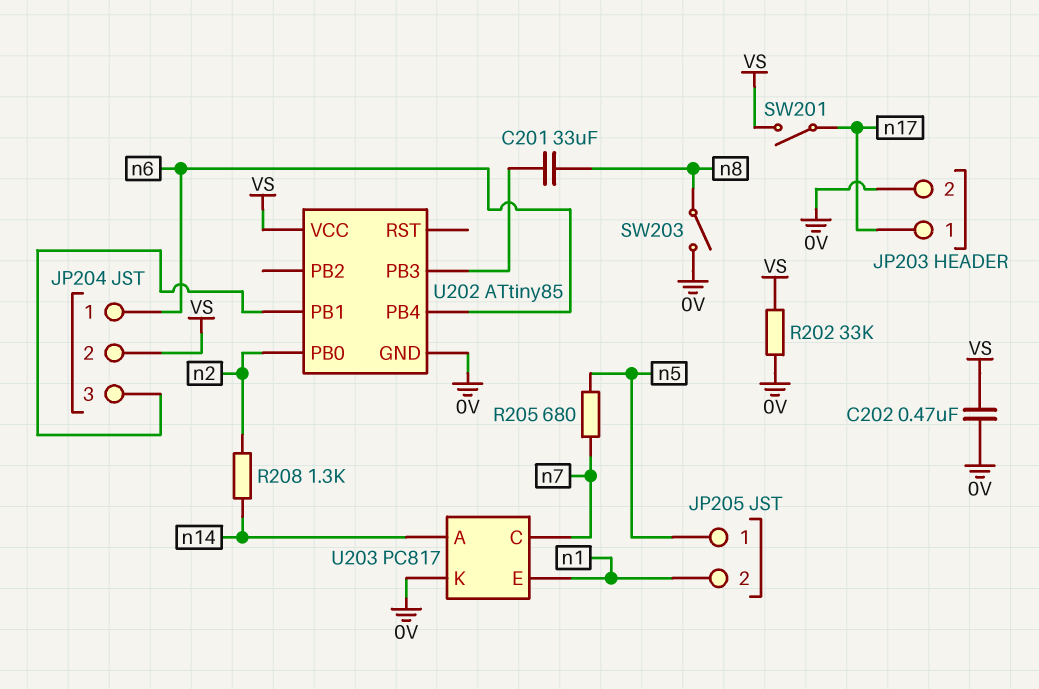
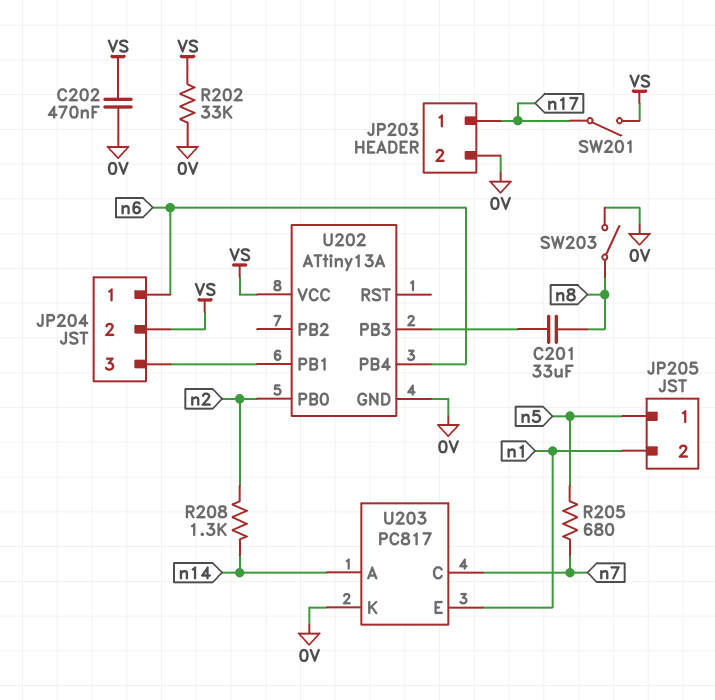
U202: ATtiny85 -> ATtiny13A

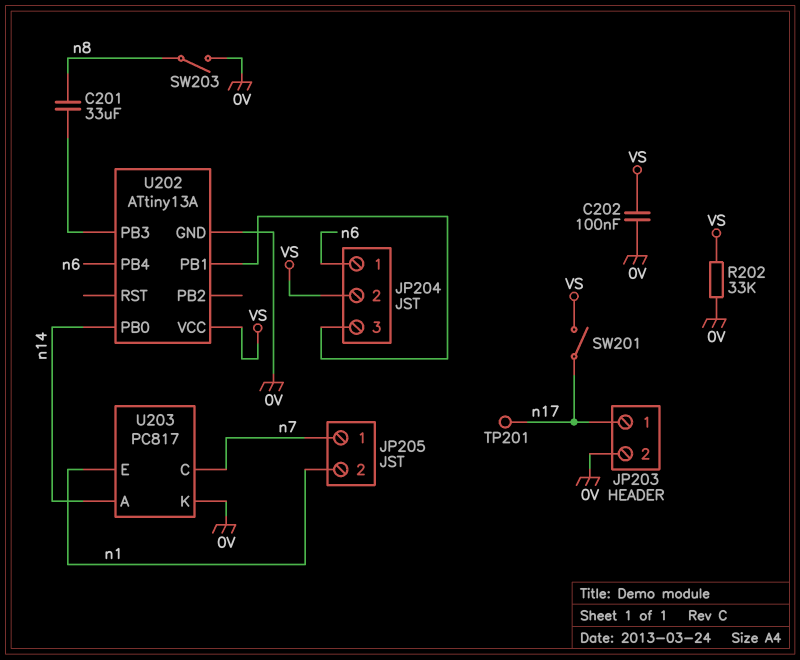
C202: 470nF (0V, VS) -> 100nF (0V, VS)
JP205 pin 1: n5 -> n7
R205: 680 (n5, n7) -> none
R208: 1.3k (n2, n14) -> none
TP201: none -> test point (n17)
U202 pin PB0: n2 -> n14

